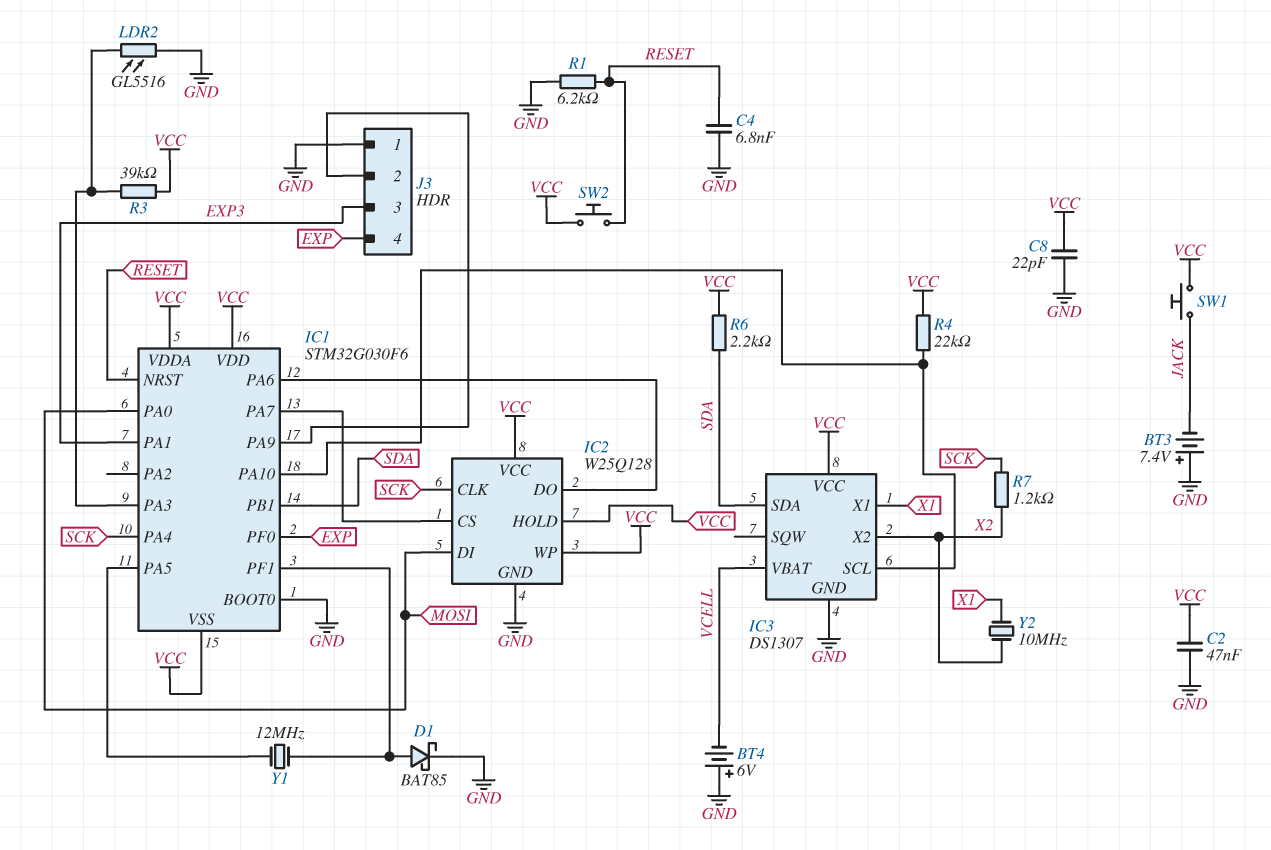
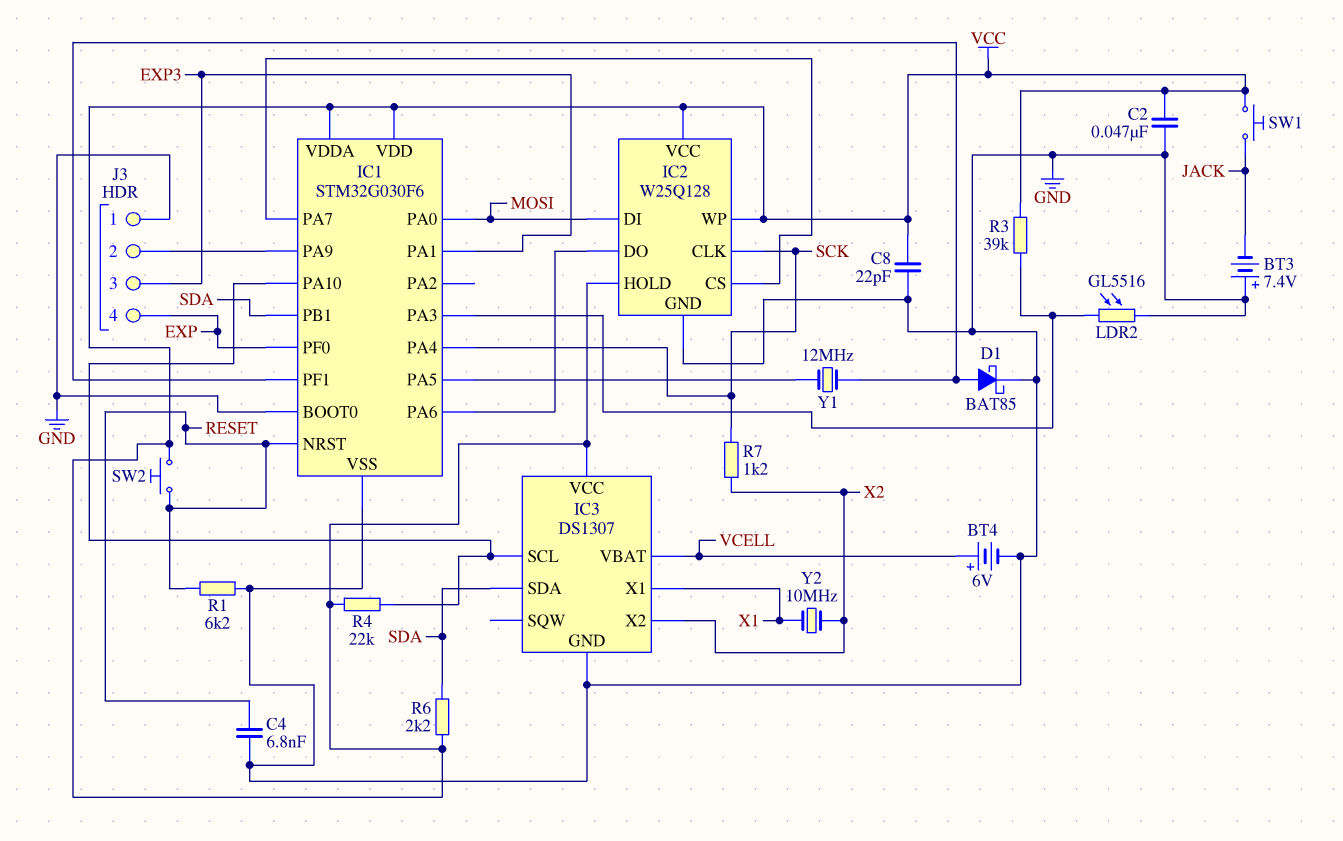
BT4: 6V (plus GND, minus VCELL) -> 6V (plus VCELL, minus GND)
IC1 pin VSS: VCC -> GND

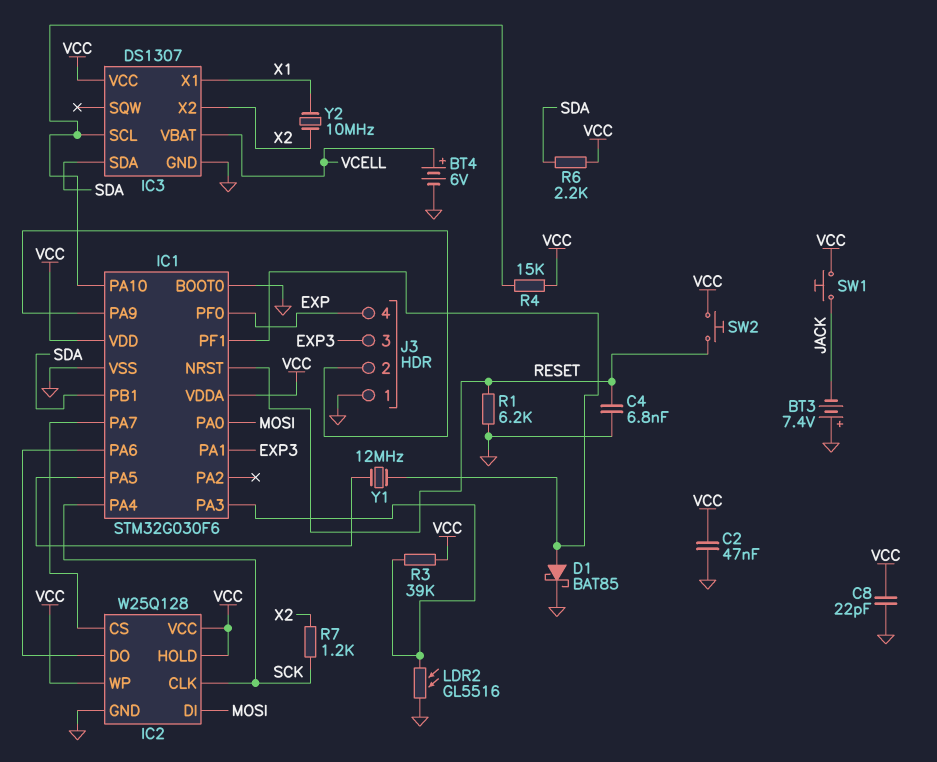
R4: 22k (IC1/PA10, VCC) -> 15k (IC1/PA10, VCC)

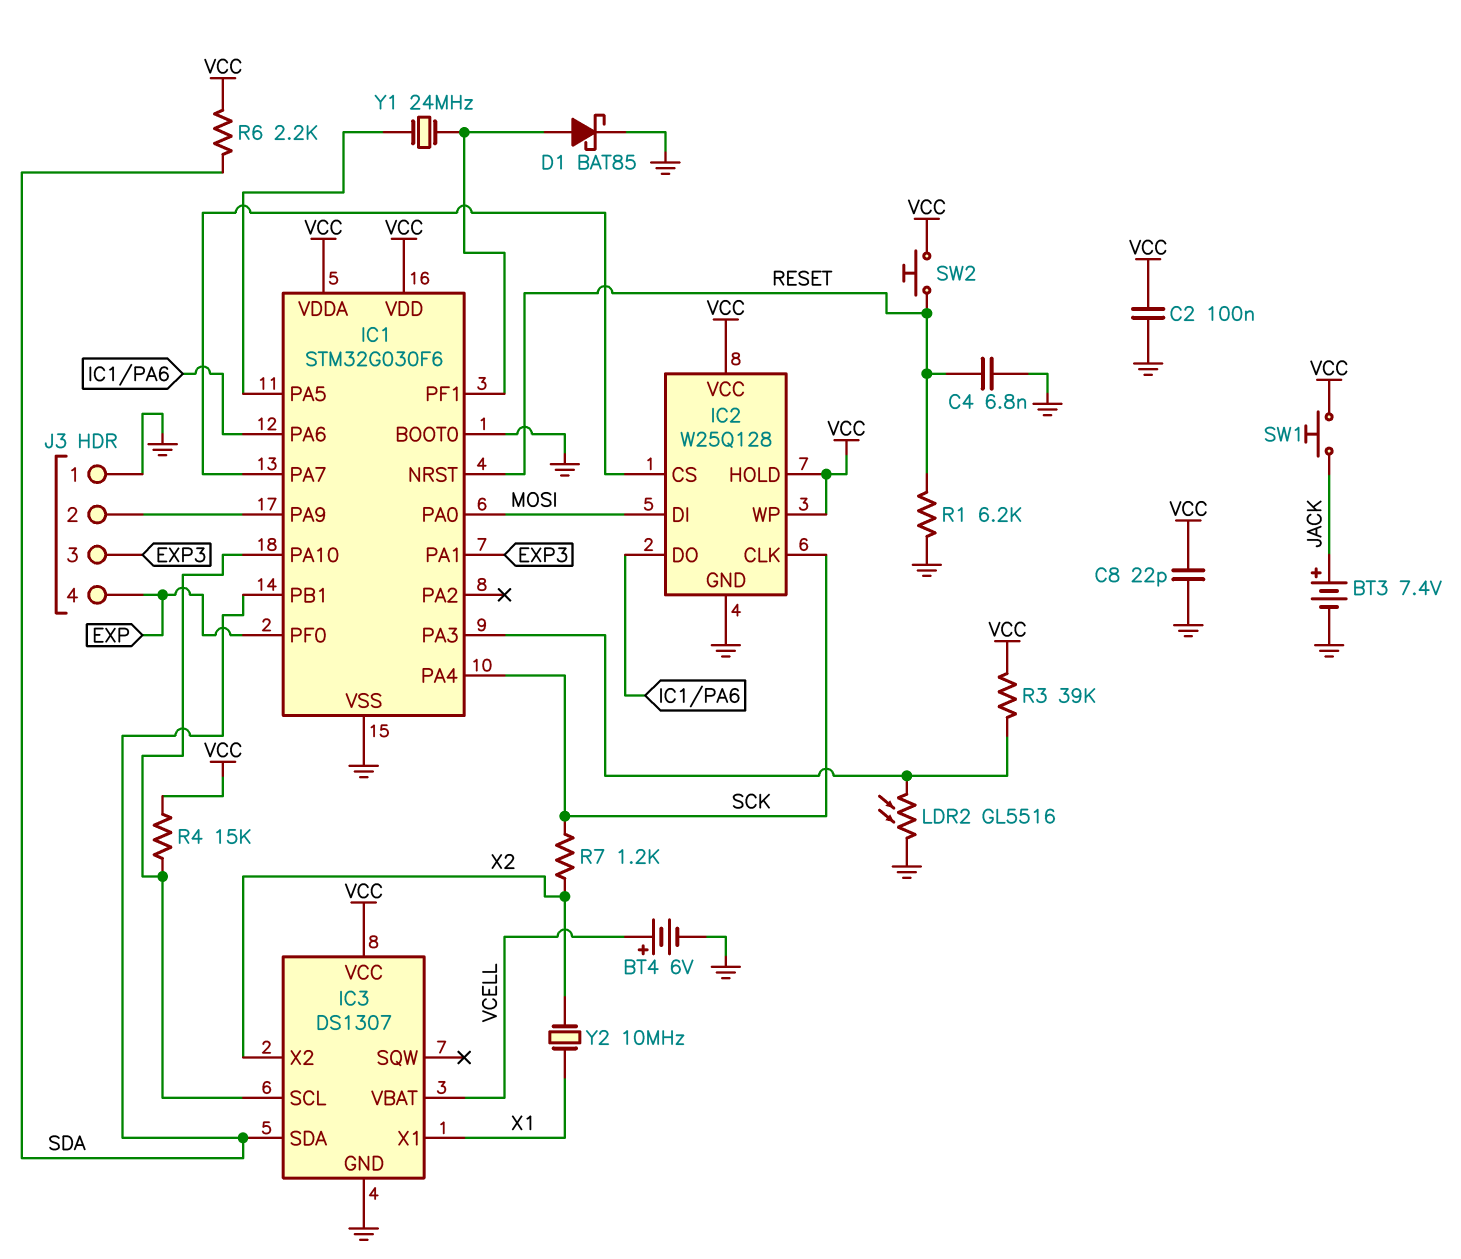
BT3: 7.4V (plus GND, minus JACK) -> 7.4V (plus JACK, minus GND)
C2: 47nF (GND, VCC) -> 100nF (GND, VCC)
Y1: 12MHz (IC1/PA5, IC1/PF1) -> 24MHz (IC1/PA5, IC1/PF1)

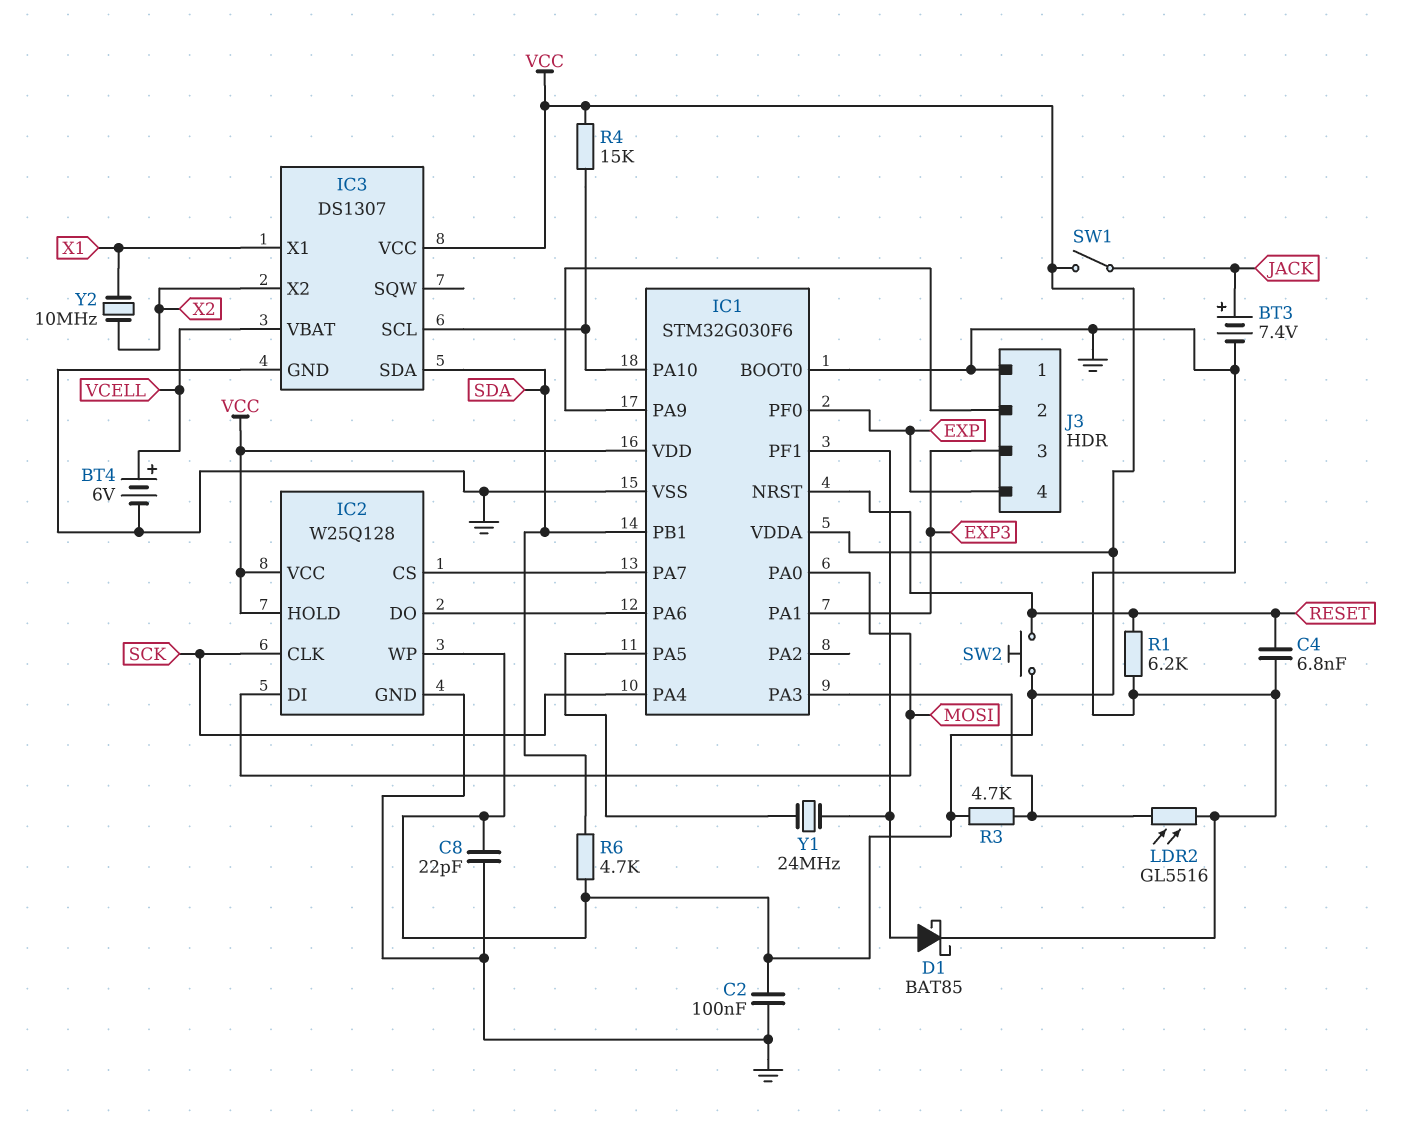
R3: 39k (IC1/PA3, VCC) -> 4.7k (IC1/PA3, VCC)
R6: 2.2k (SDA, VCC) -> 4.7k (SDA, VCC)
R7: 1.2k (SCK, X2) -> none
SW1: button (JACK, VCC) -> switch (JACK, VCC)

